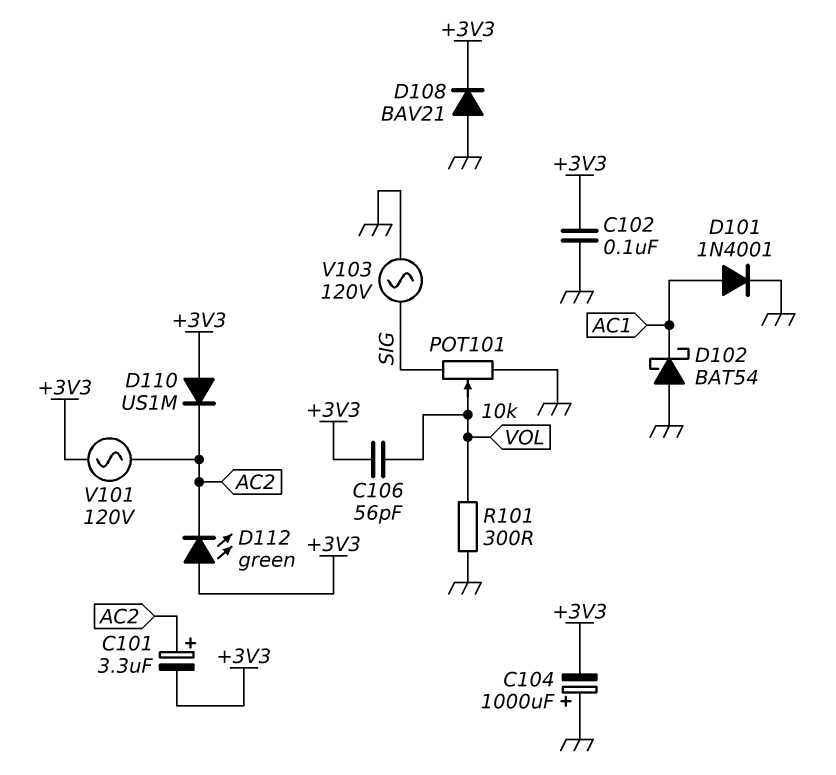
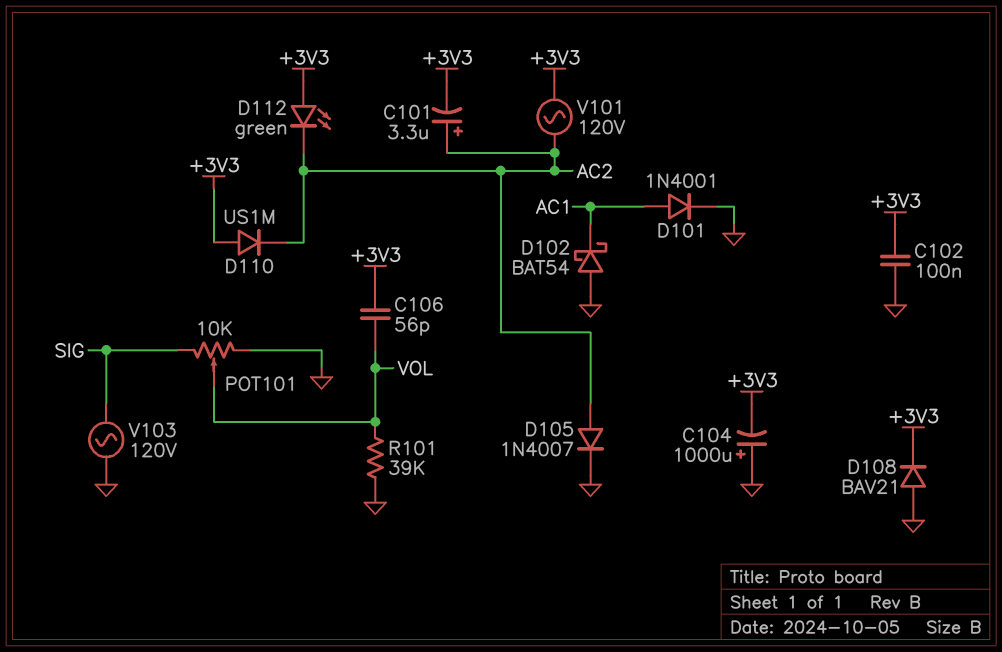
D105: none -> diode 1N4007 (A AC2, K GND)
R101: 300 (GND, VOL) -> 39k (GND, VOL)

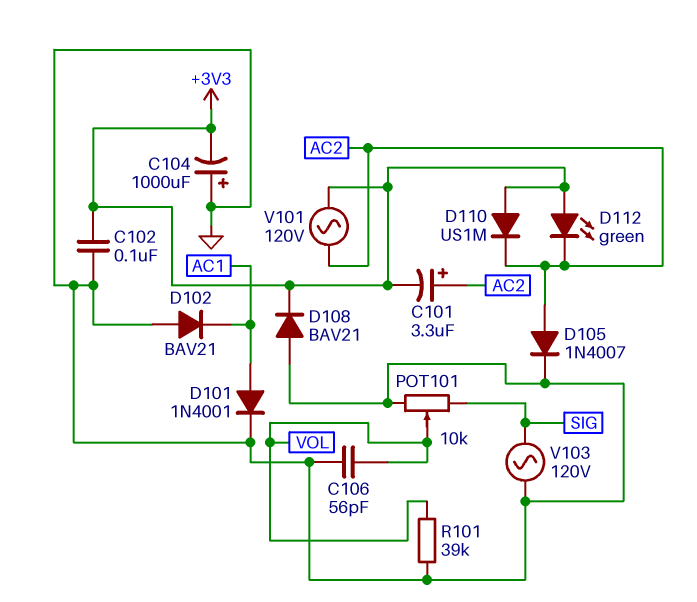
C106: 56pF (+3V3, VOL) -> 56pF (GND, VOL)
D102: schottky BAT54 (A GND, K AC1) -> diode BAV21 (A GND, K AC1)

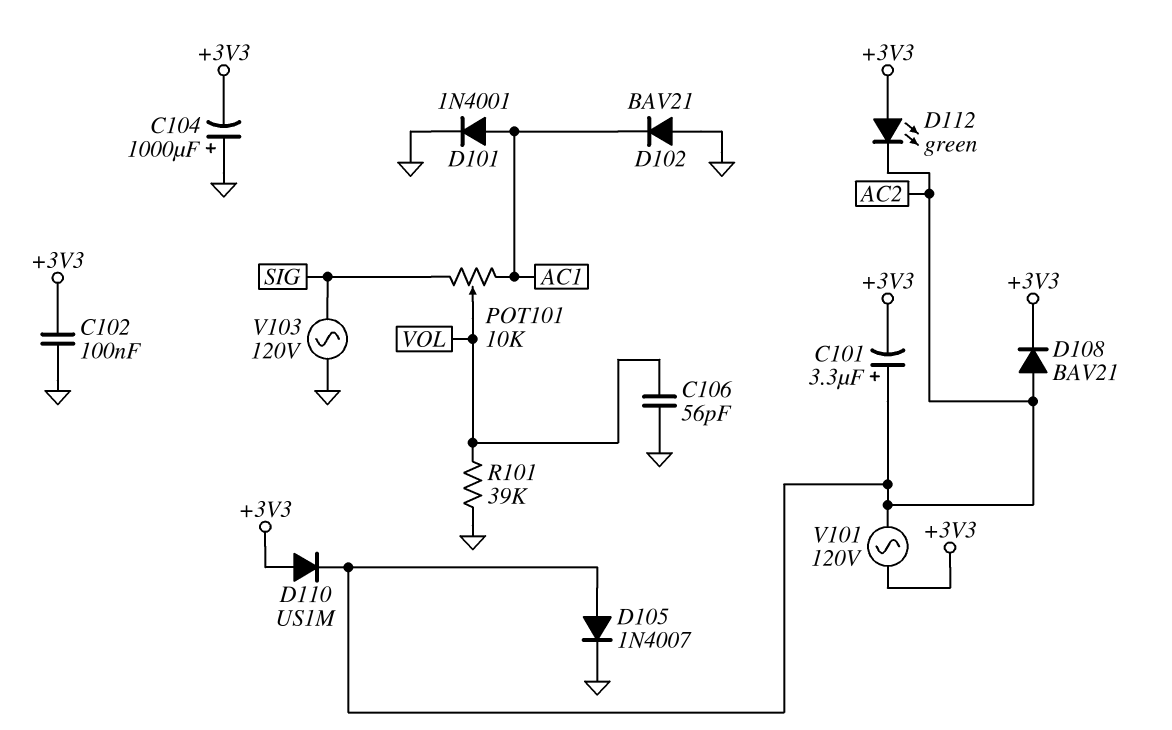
D108: diode BAV21 (A GND, K +3V3) -> diode BAV21 (A AC2, K +3V3)
POT101: 10k (GND, SIG, wiper VOL) -> 10k (AC1, SIG, wiper VOL)

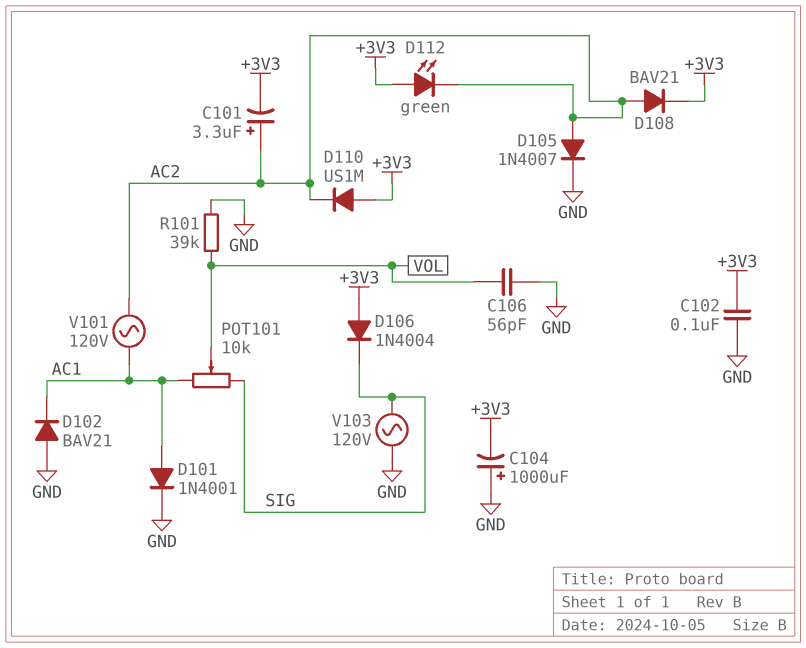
D106: none -> diode 1N4004 (A +3V3, K SIG)
V101: AC 120V (+3V3, AC2) -> AC 120V (AC1, AC2)

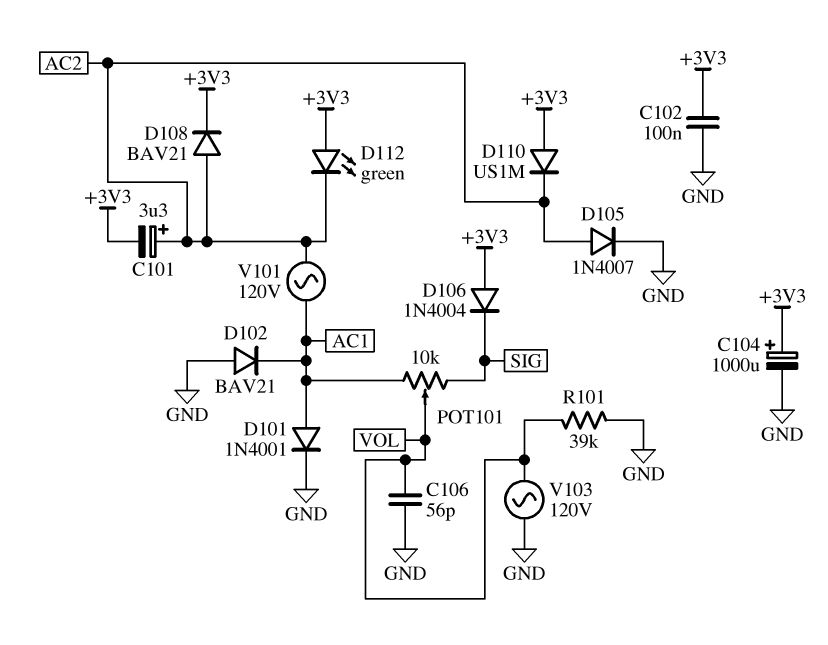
C104: 1000uF (plus GND, minus +3V3) -> 1000uF (plus +3V3, minus GND)
V103: AC 120V (GND, SIG) -> AC 120V (GND, VOL)

